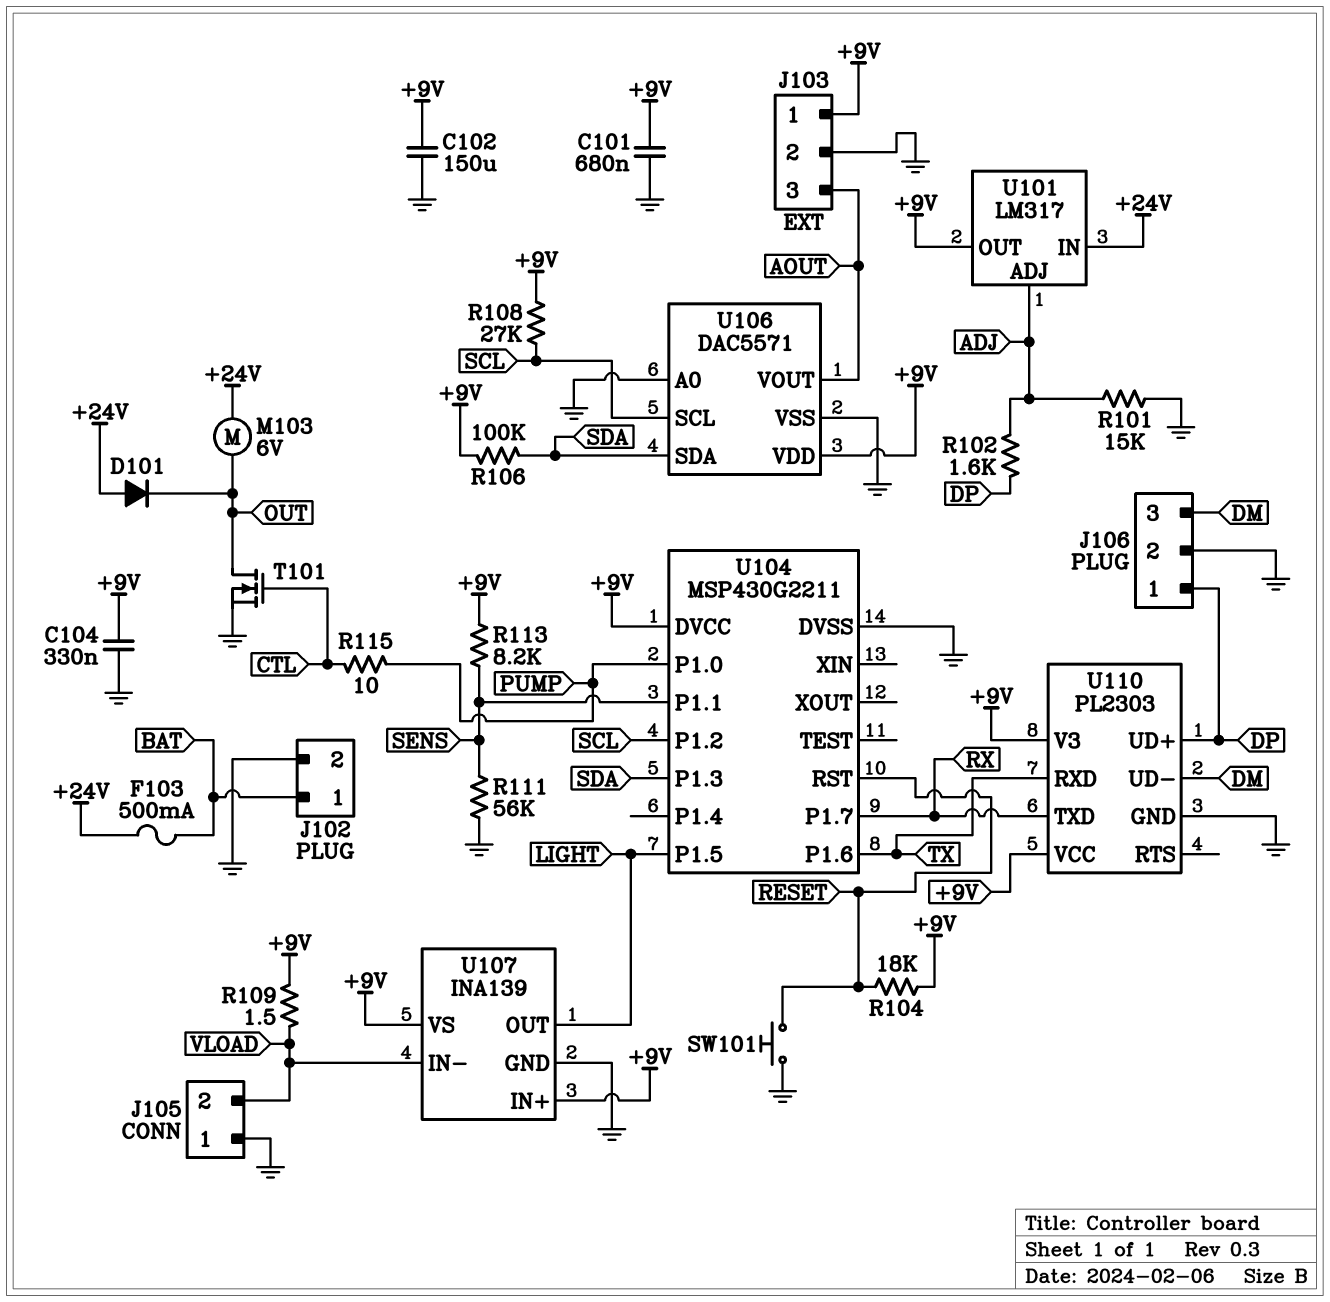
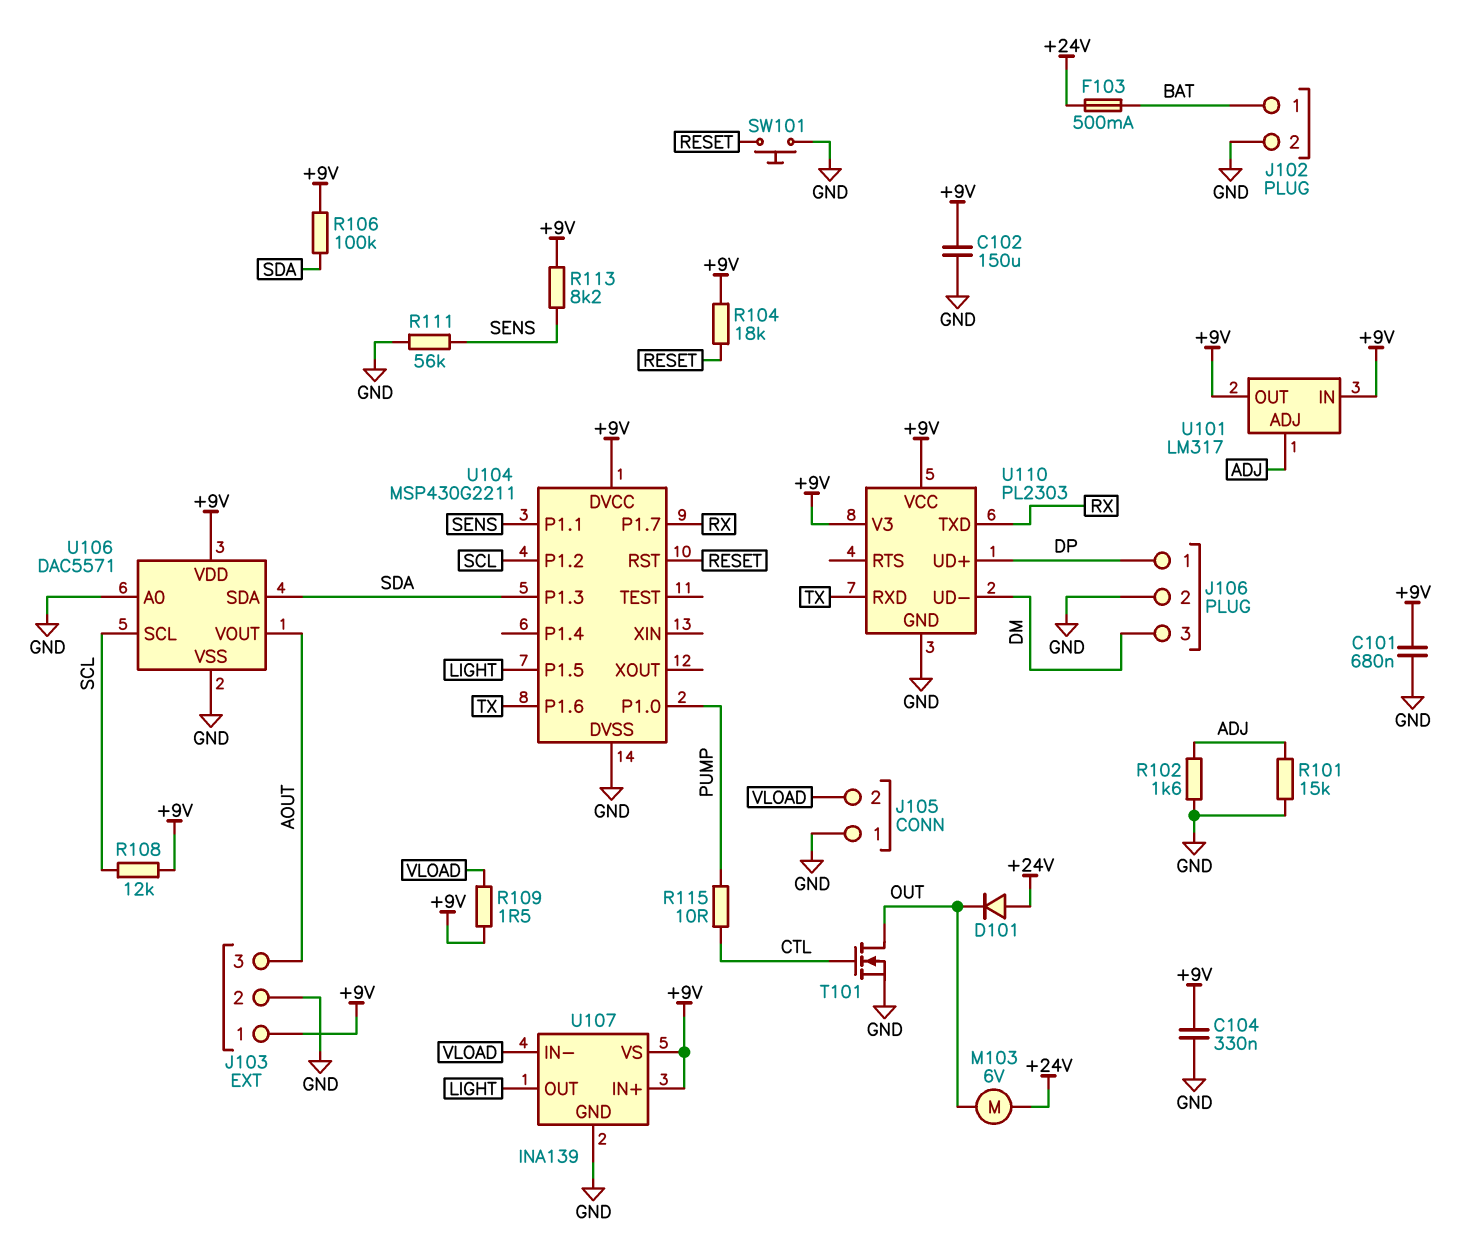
R102: 1.6k (ADJ, DP) -> 1.6k (ADJ, GND)
R108: 27k (+9V, SCL) -> 12k (+9V, SCL)
U101 pin IN: +24V -> +9V

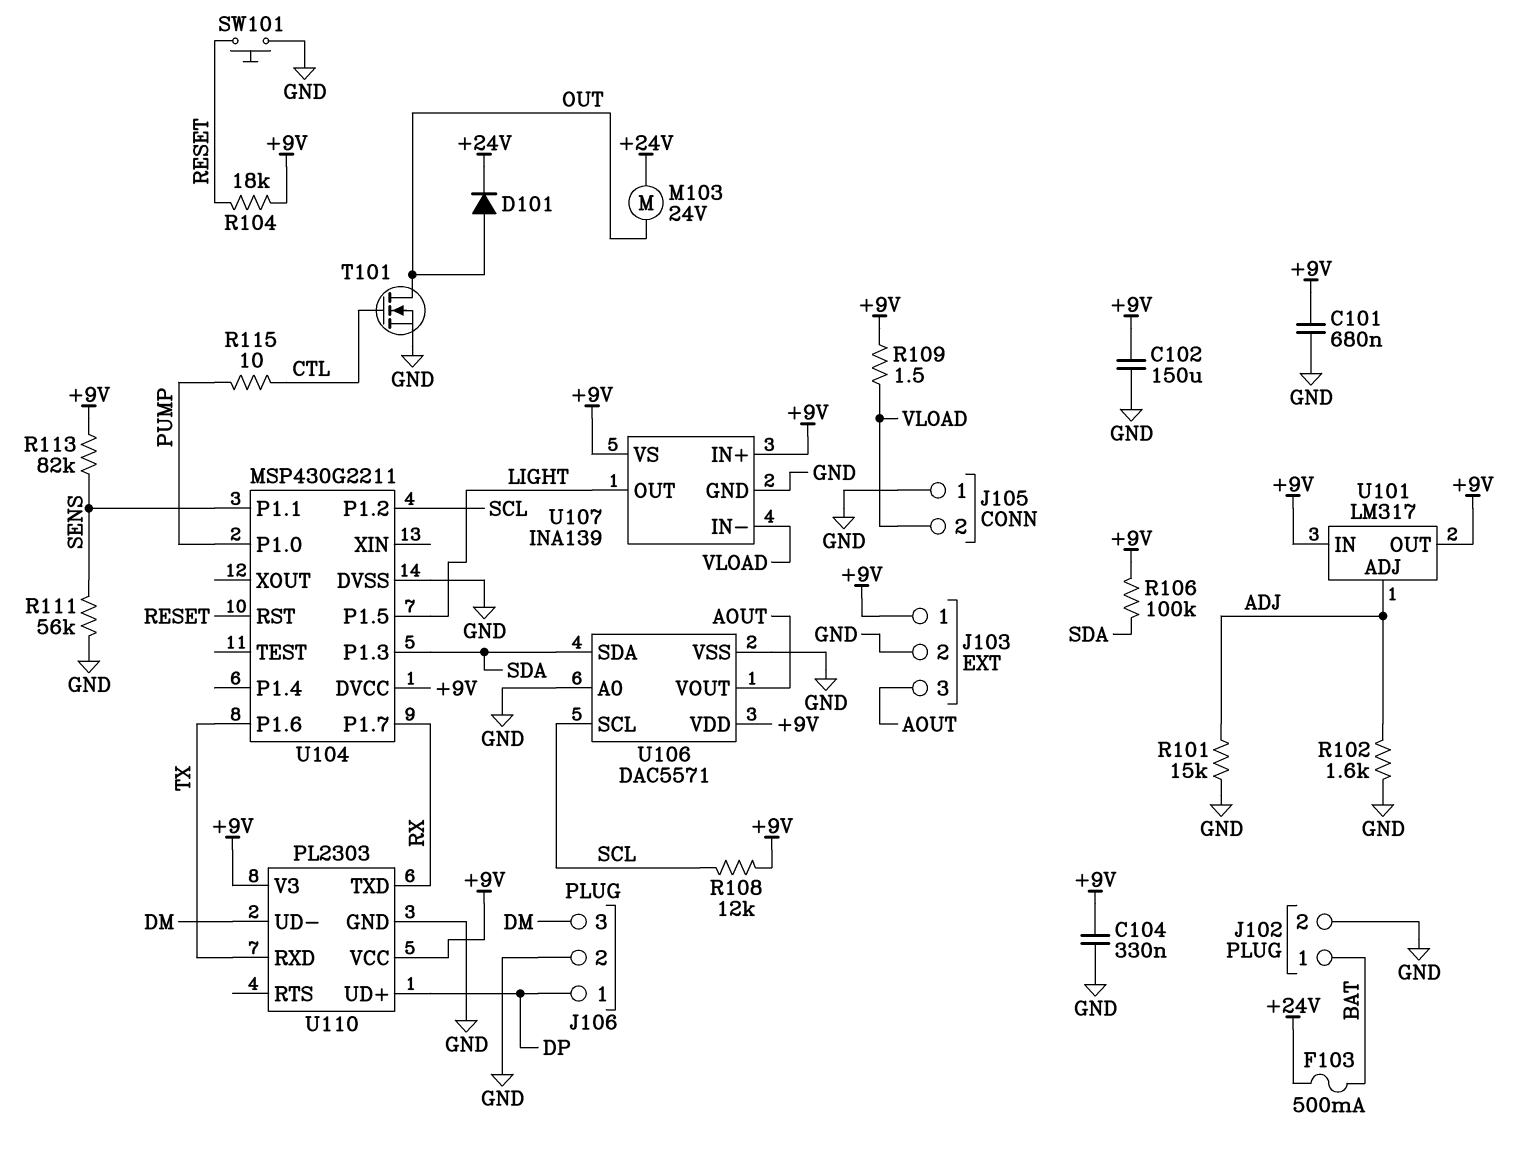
D101: diode (A +24V, K OUT) -> diode (A OUT, K +24V)
M103: motor 6V (+24V, OUT) -> motor 24V (+24V, OUT)
R113: 8.2k (+9V, SENS) -> 82k (+9V, SENS)

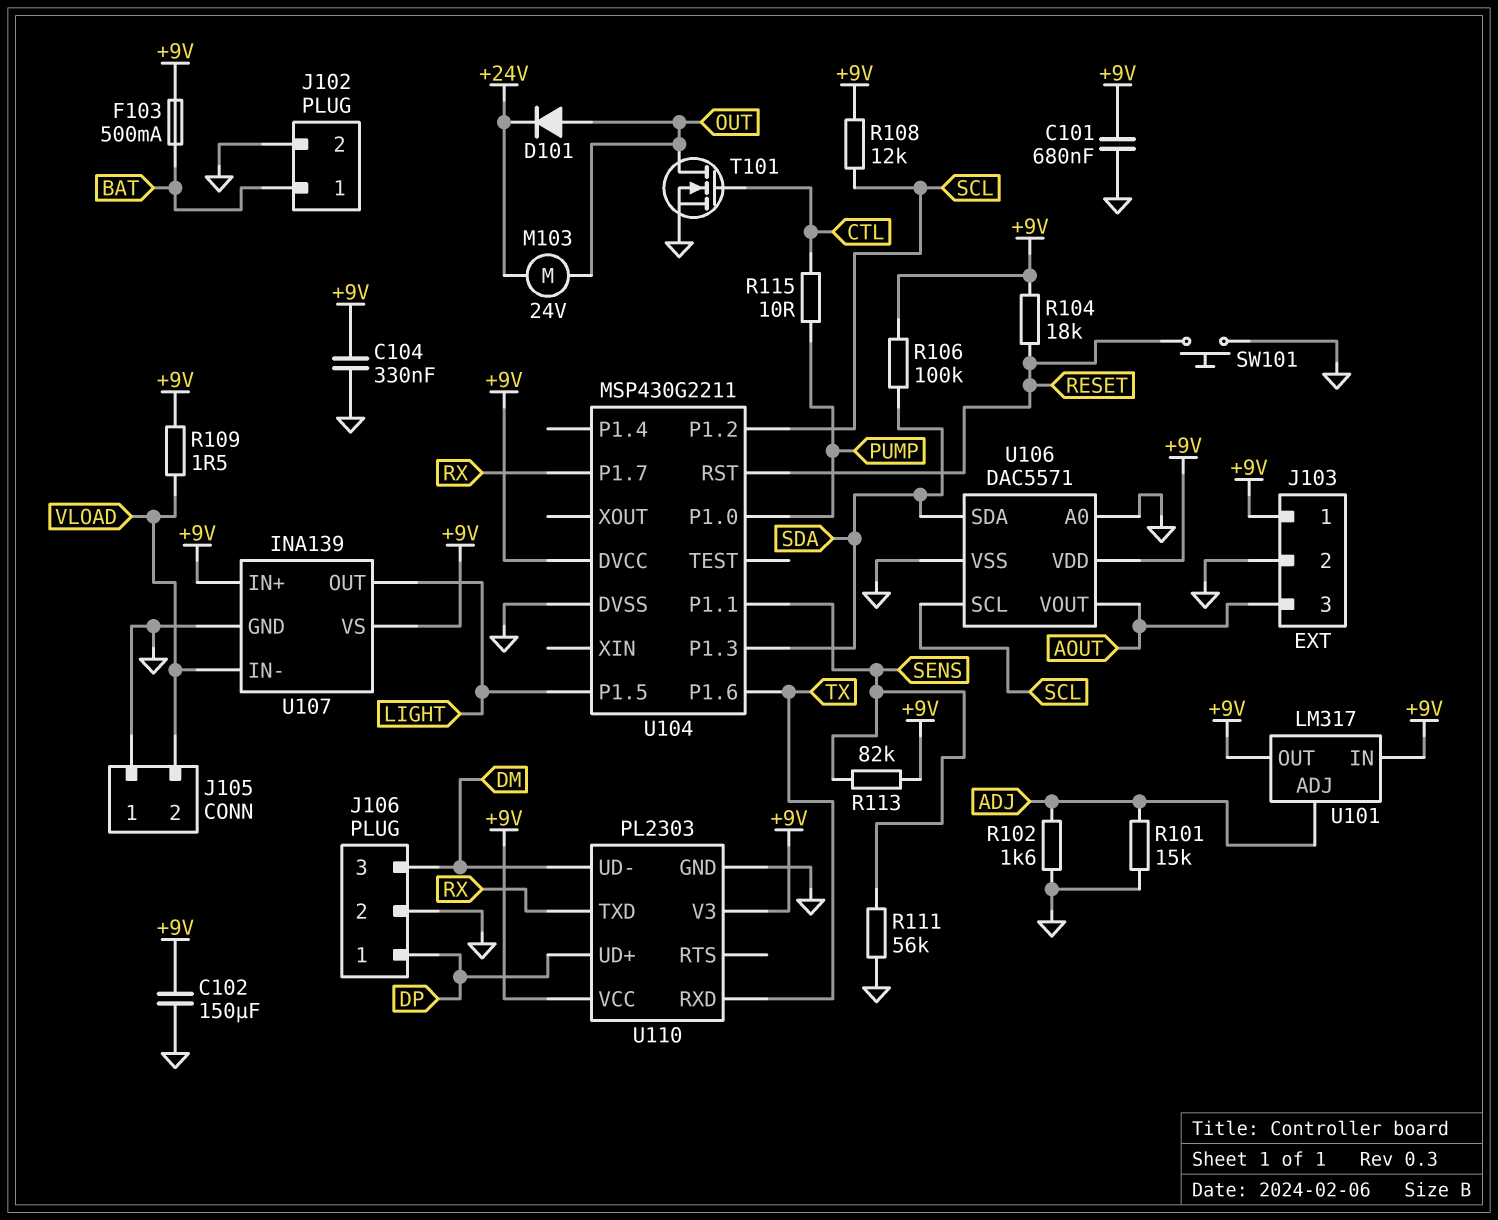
F103: 500mA (+24V, BAT) -> 500mA (+9V, BAT)

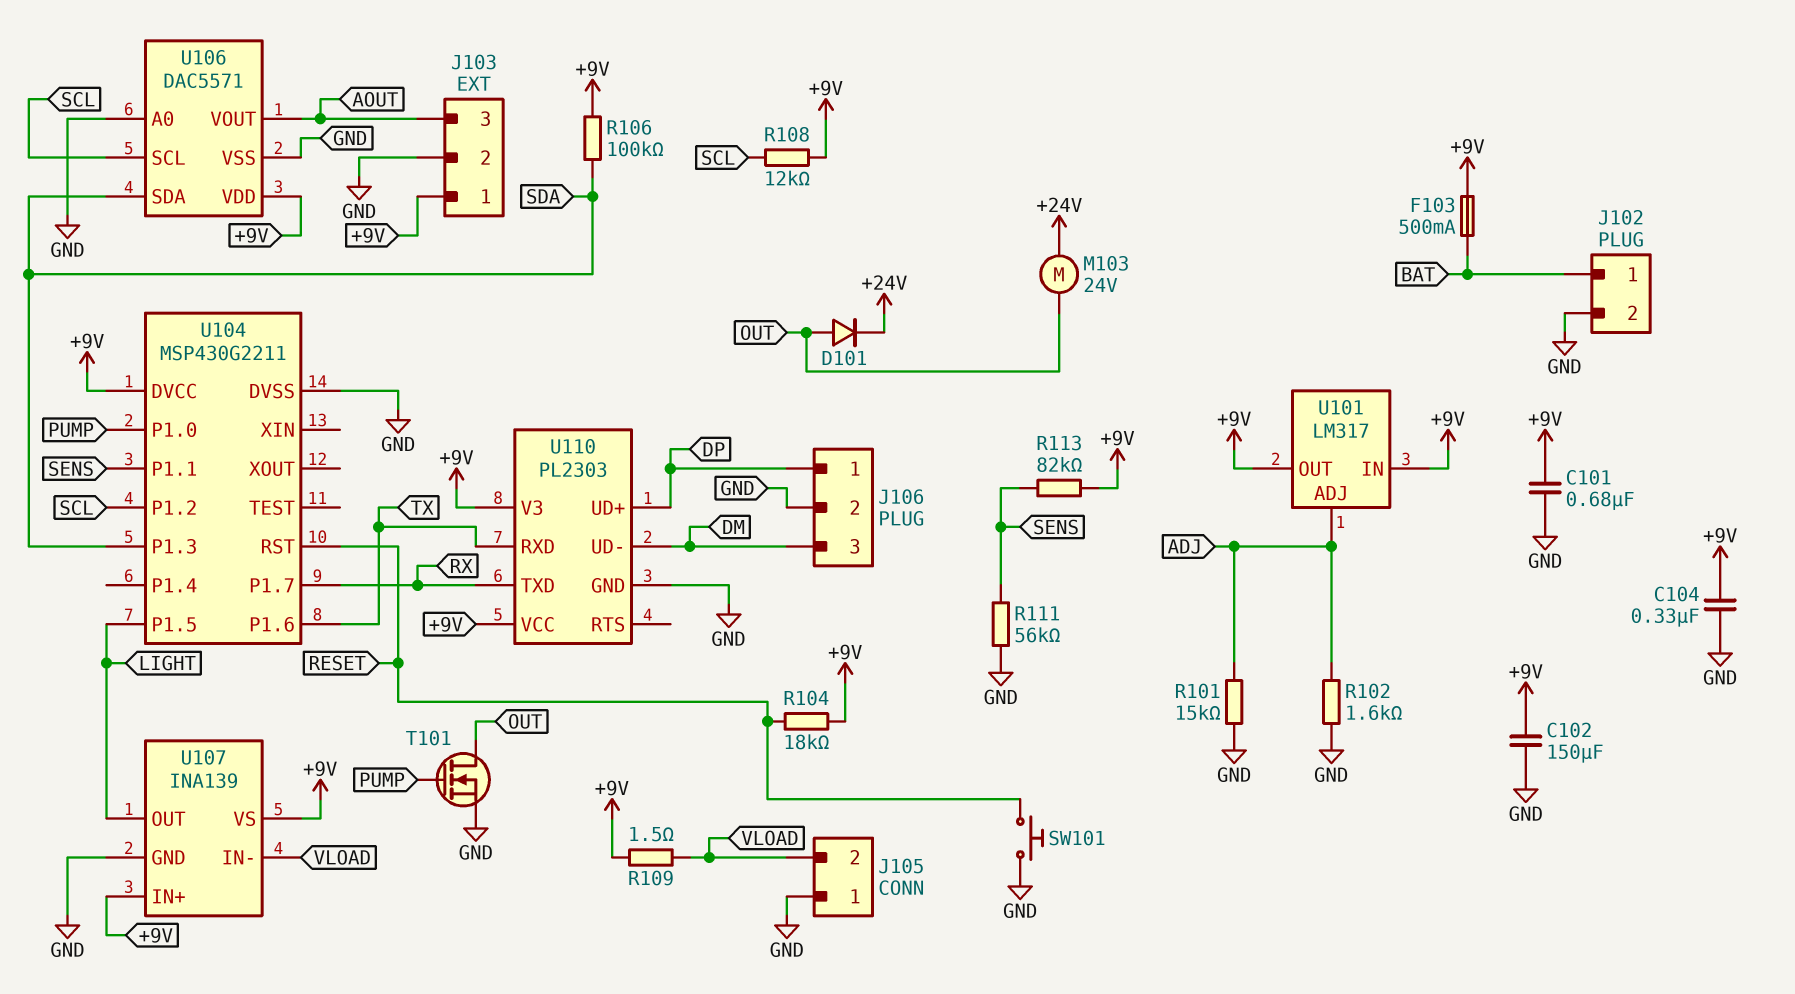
R115: 10 (CTL, PUMP) -> none
T101: NMOS (G CTL, D OUT, S GND) -> NMOS (G PUMP, D OUT, S GND)

